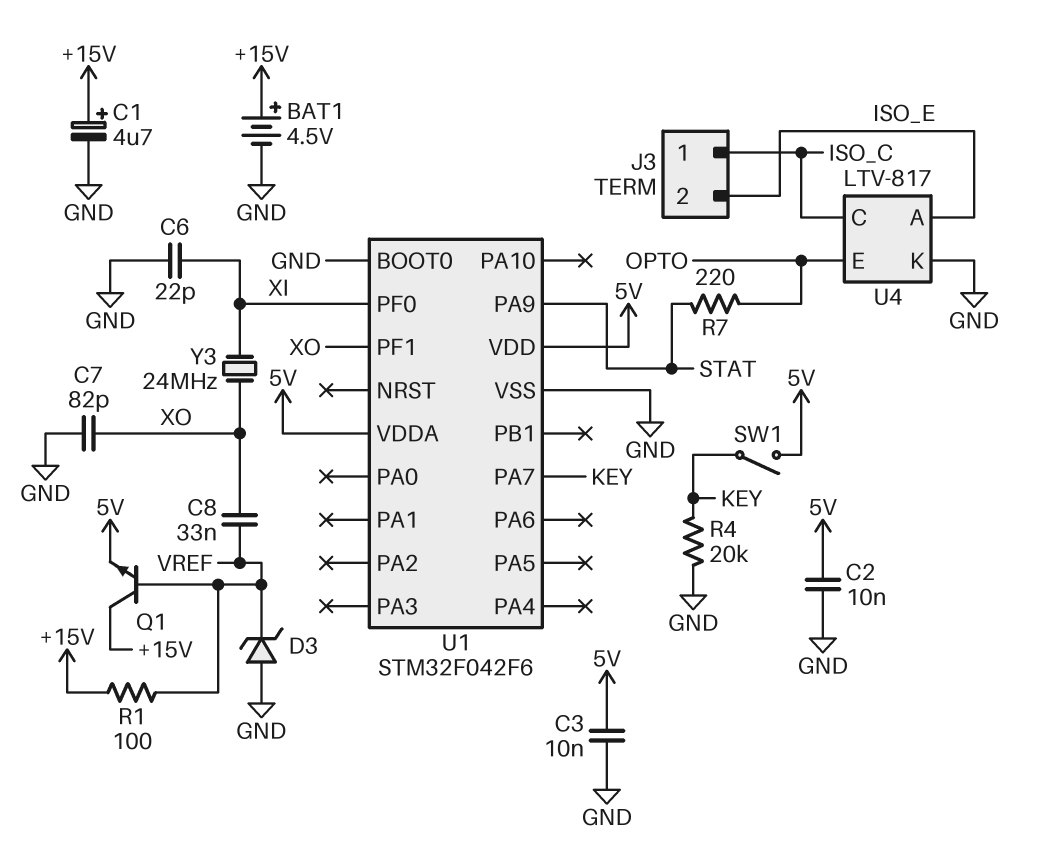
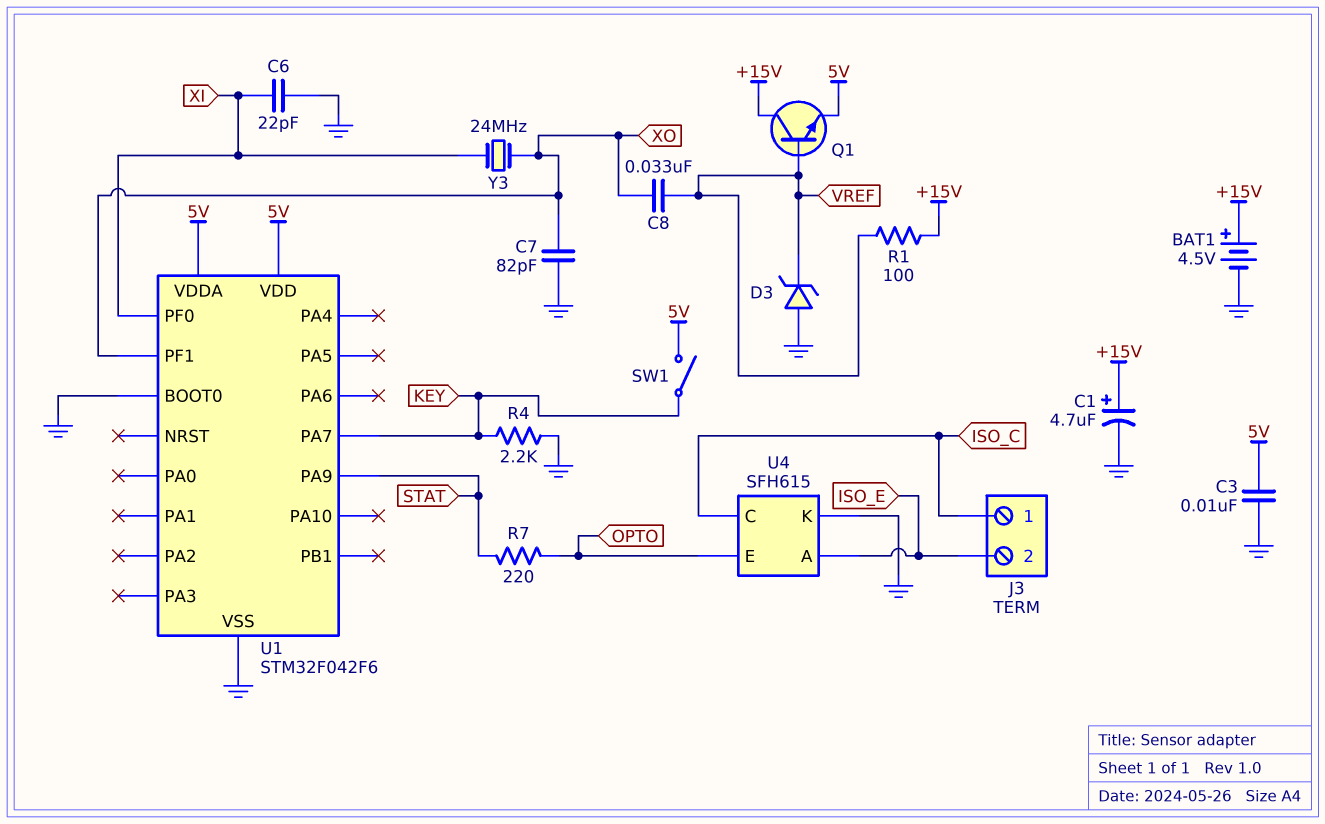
C2: 10nF (5V, GND) -> none
R4: 20k (GND, KEY) -> 2.2k (GND, KEY)
U4: LTV-817 -> SFH615

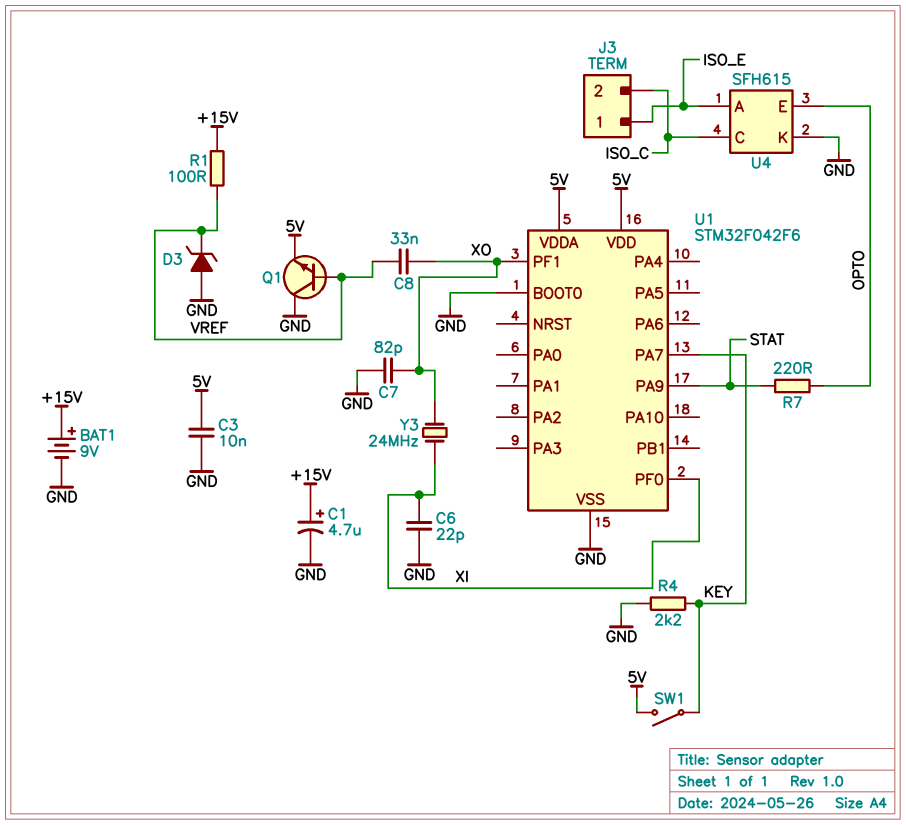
BAT1: 4.5V (plus +15V, minus GND) -> 9V (plus +15V, minus GND)
J3 pin 1: ISO_C -> ISO_E
J3 pin 2: ISO_E -> ISO_C
Q1: NPN (B VREF, C +15V, E 5V) -> NPN (B VREF, C GND, E 5V)

